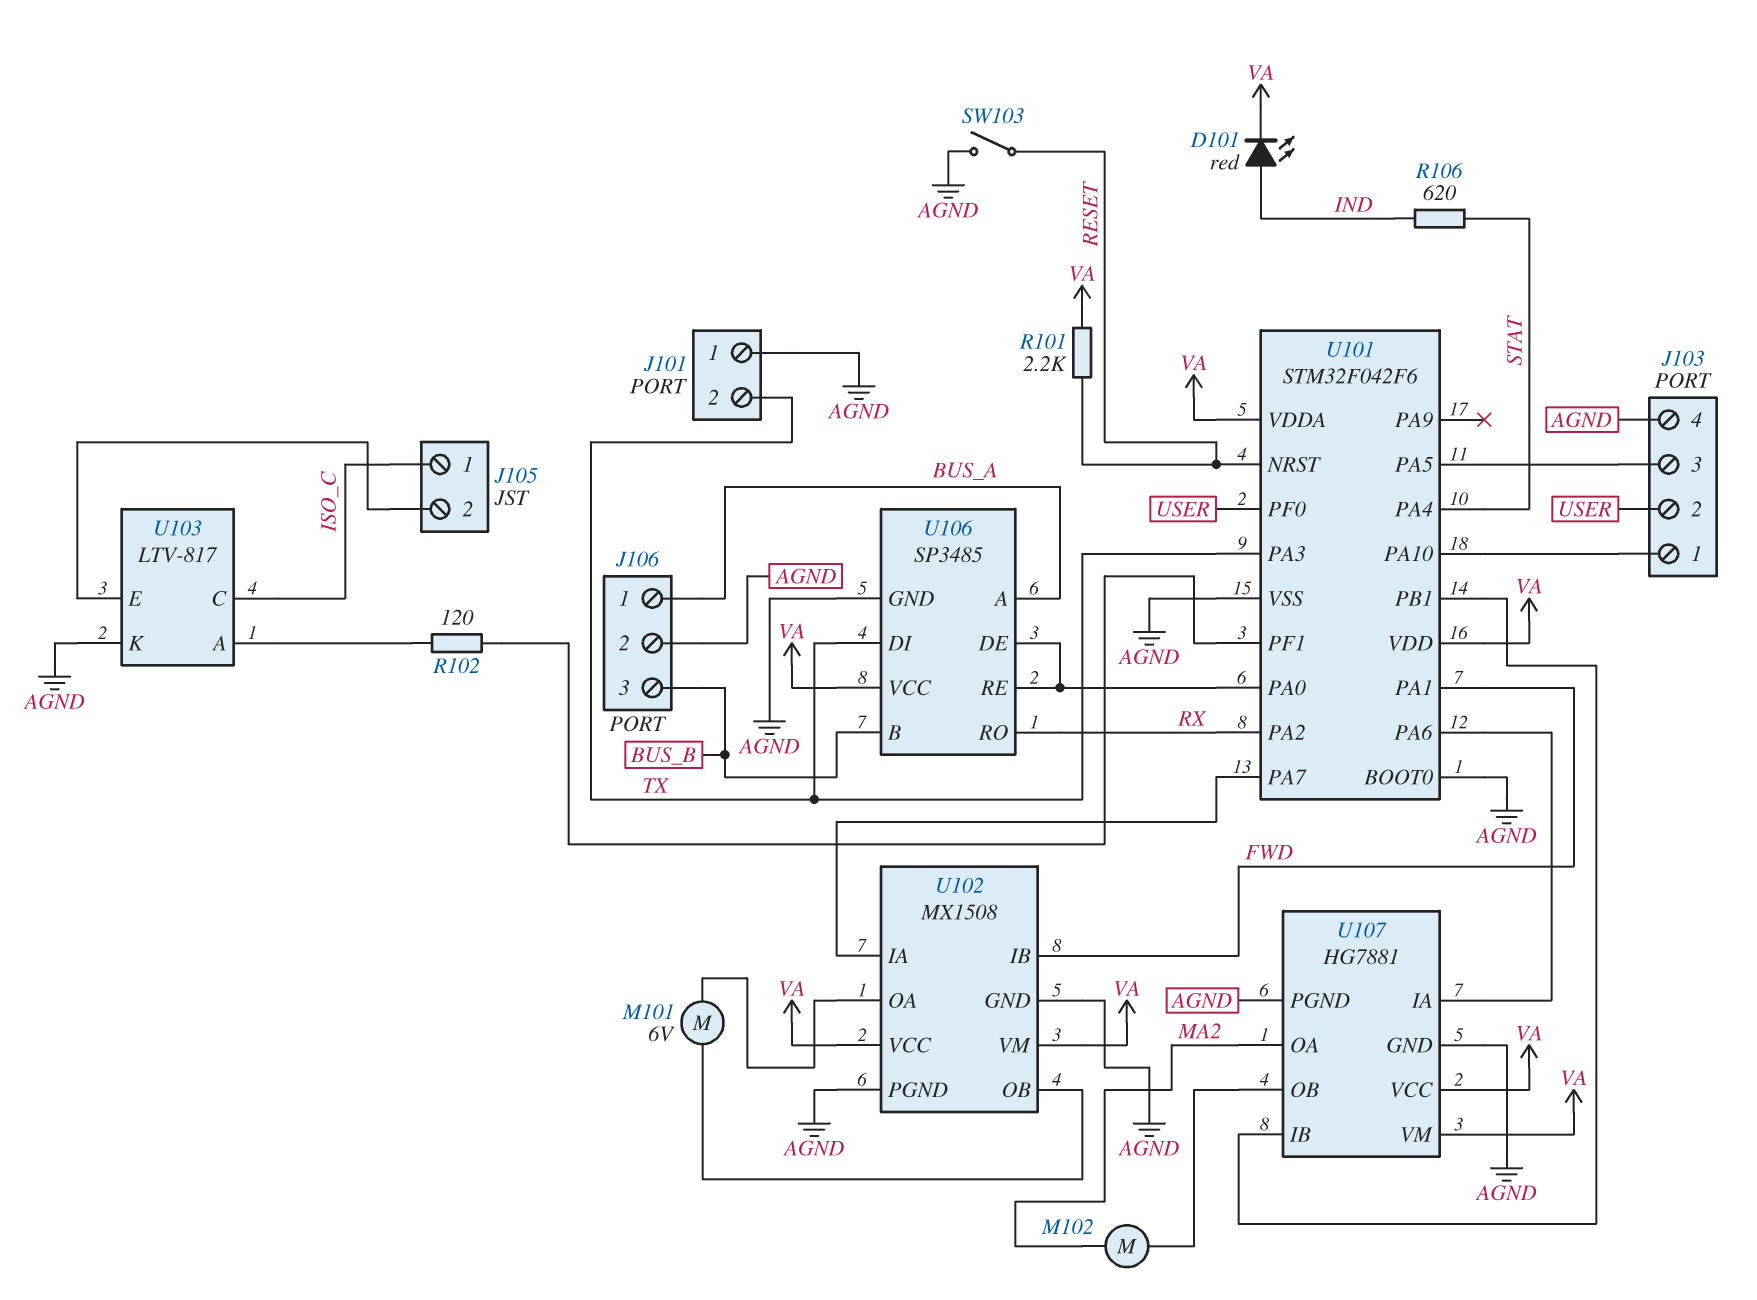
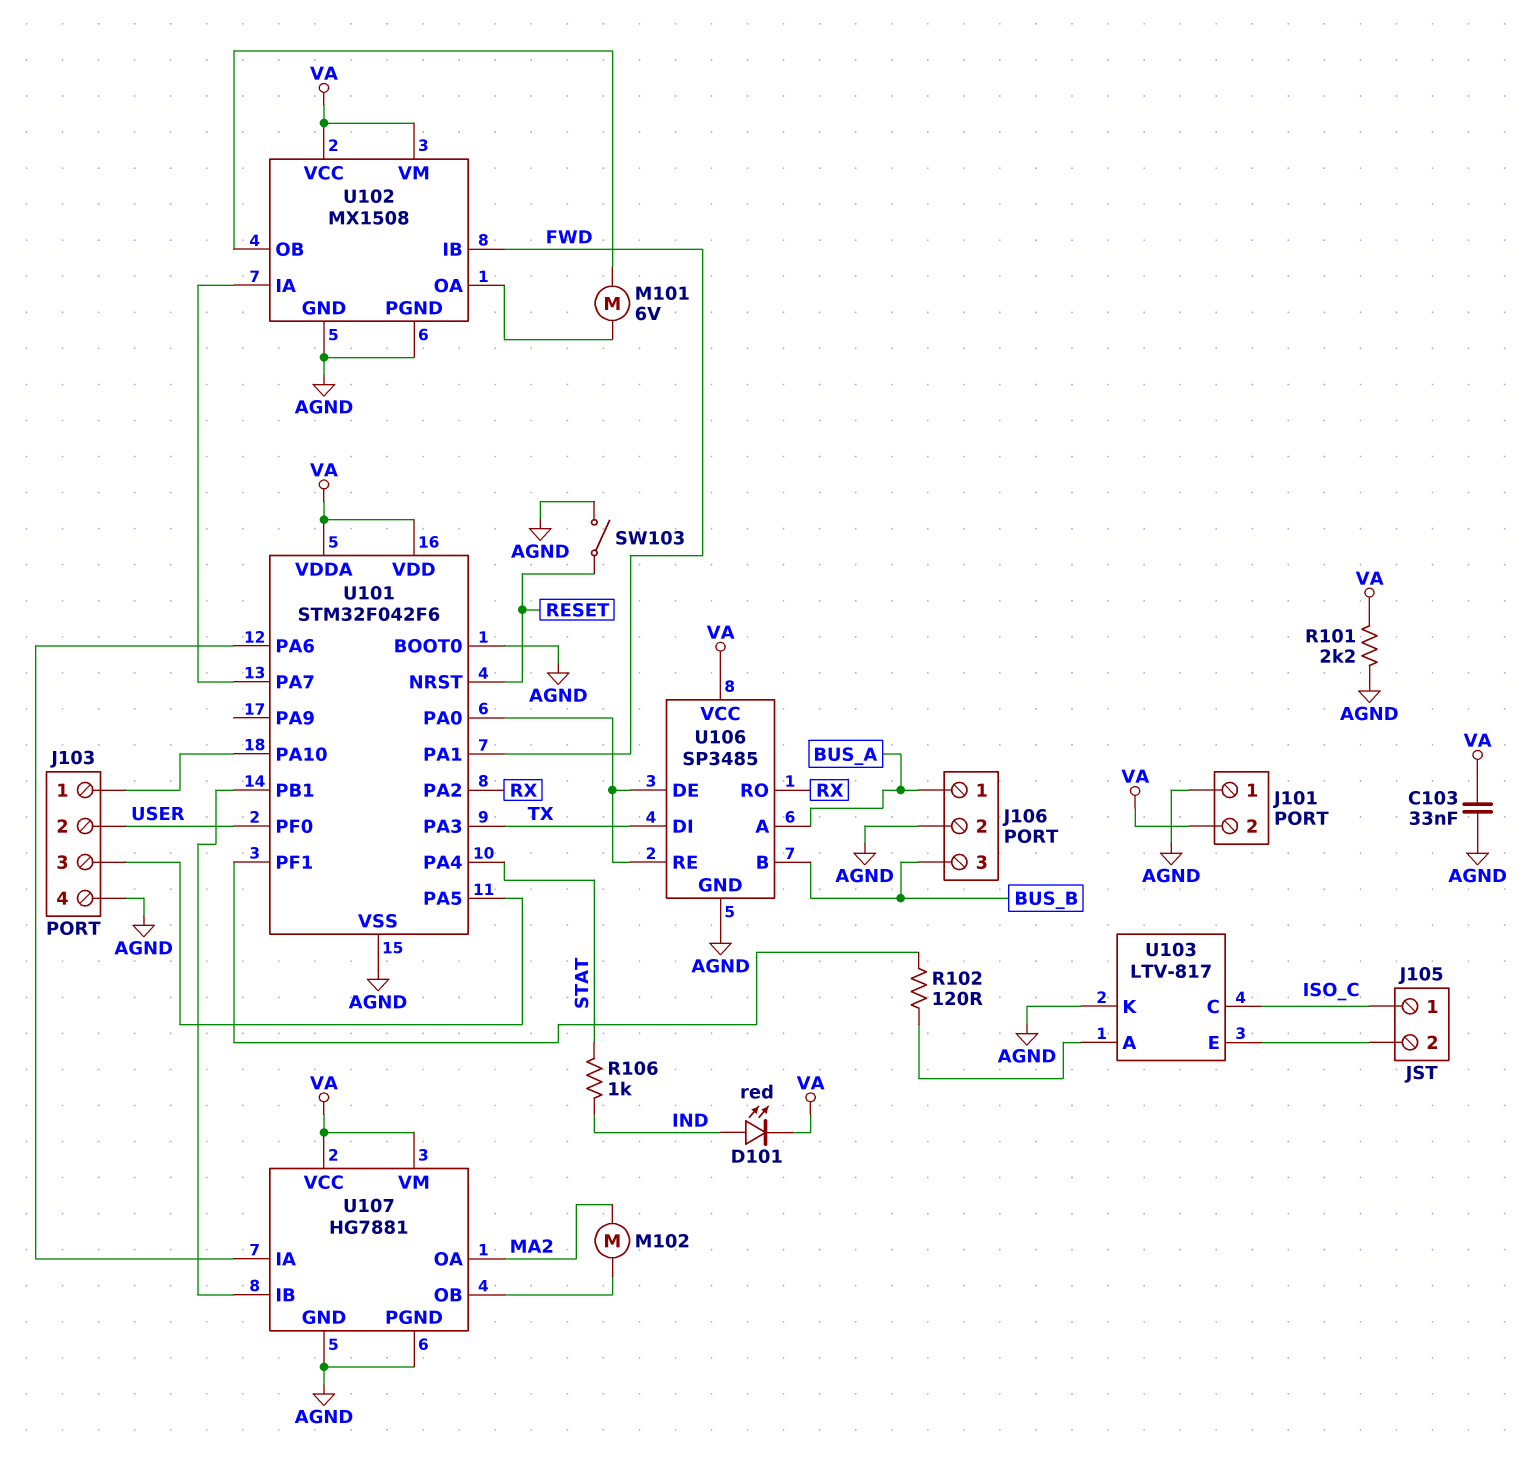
C103: none -> 33nF (AGND, VA)
J101 pin 2: TX -> VA
R101: 2.2k (RESET, VA) -> 2.2k (AGND, VA)
R106: 620 (IND, STAT) -> 1k (IND, STAT)

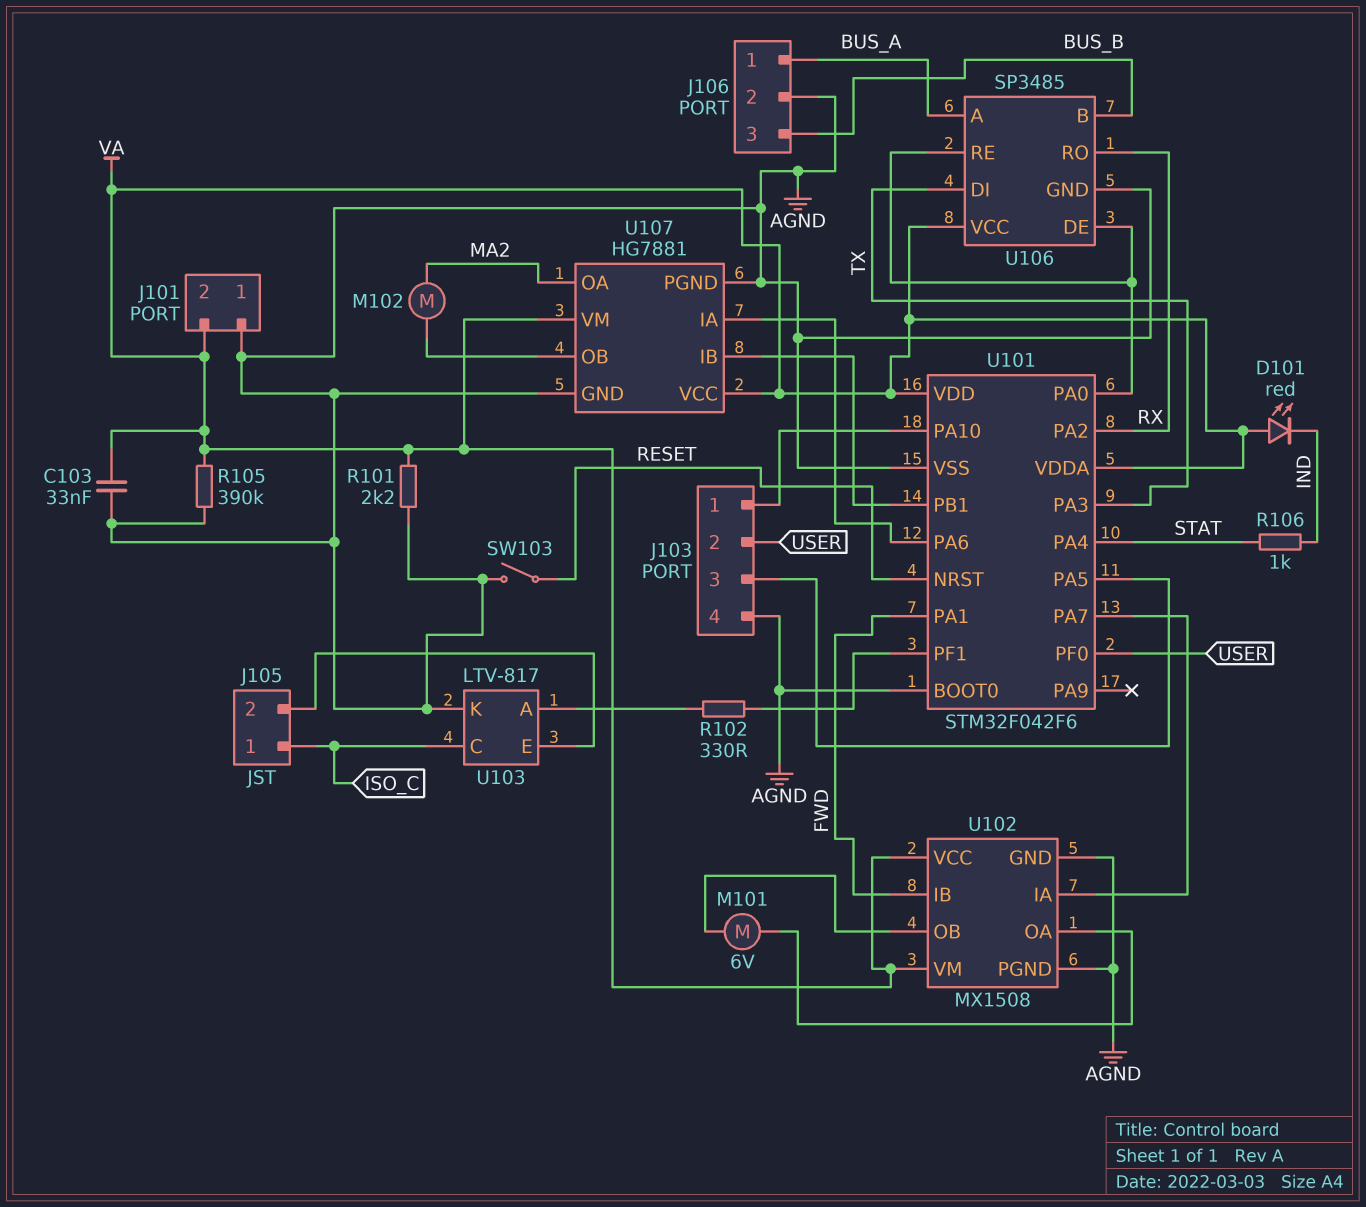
D101: LED red (A IND, K VA) -> LED red (A VA, K IND)
R102: 120 (U101/PF1, U103/A) -> 330 (U101/PF1, U103/A)
R105: none -> 390k (AGND, VA)

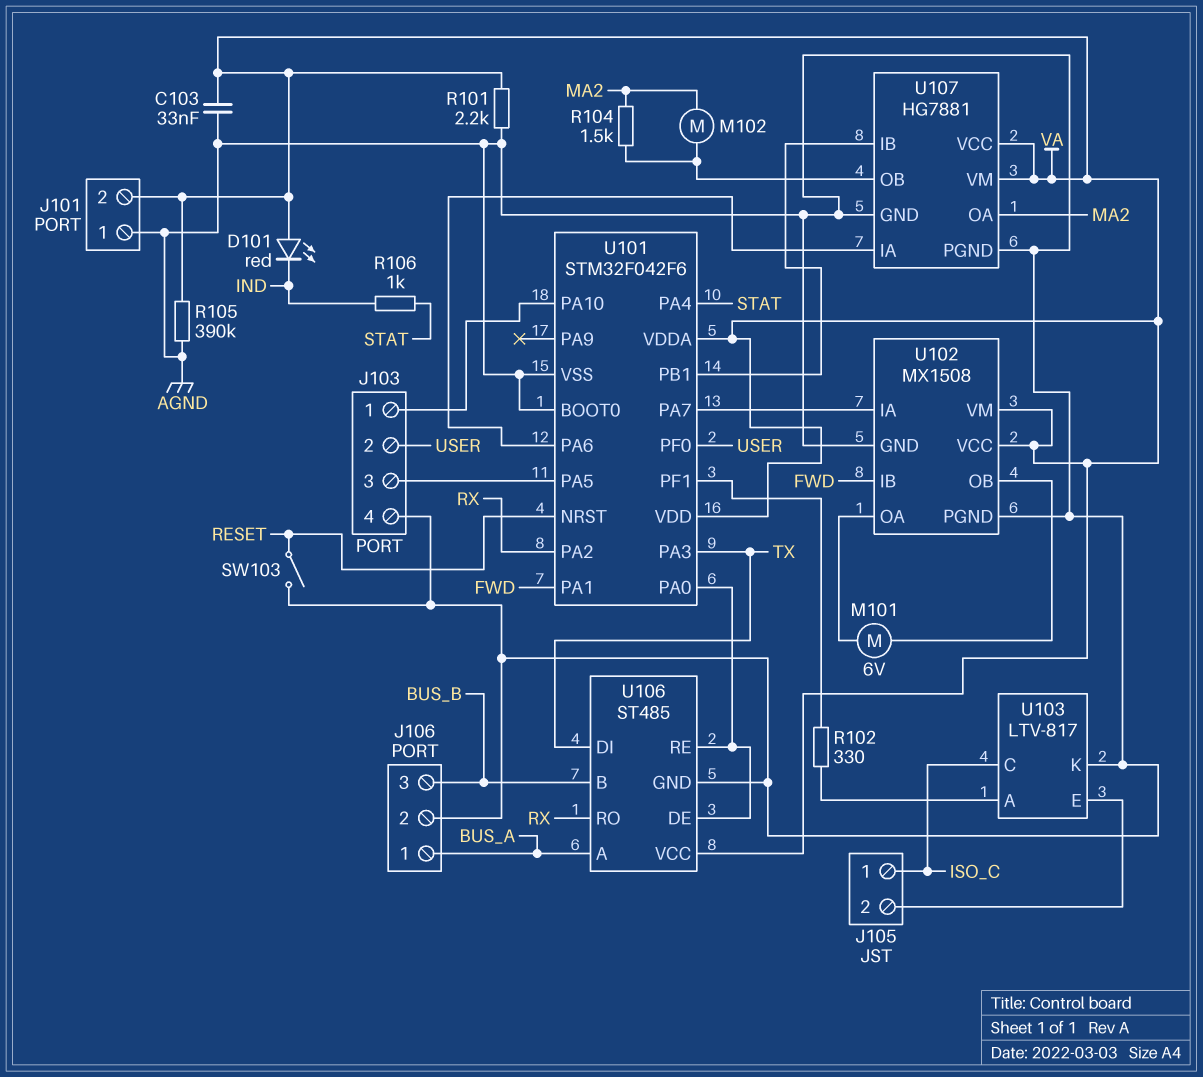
R104: none -> 1.5k (MA2, U107/OB)
U106: SP3485 -> ST485

